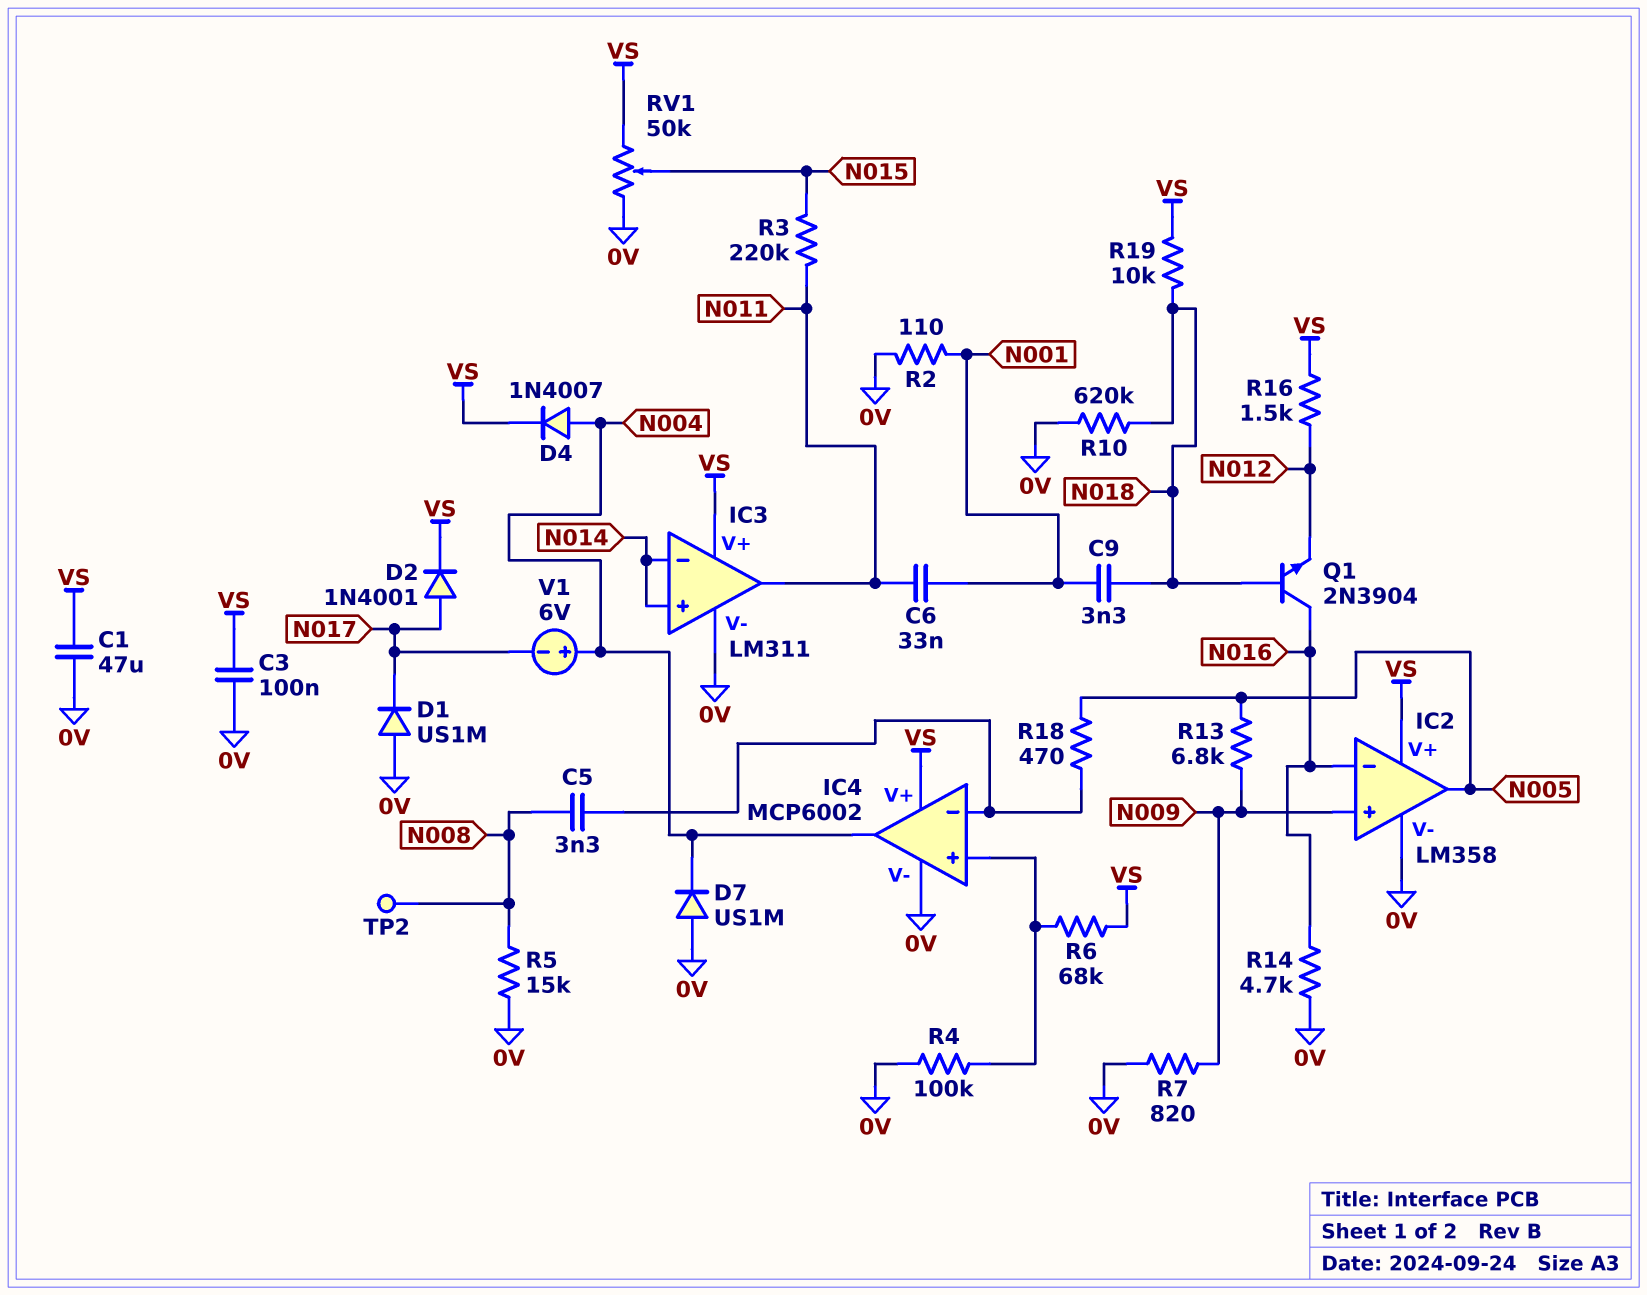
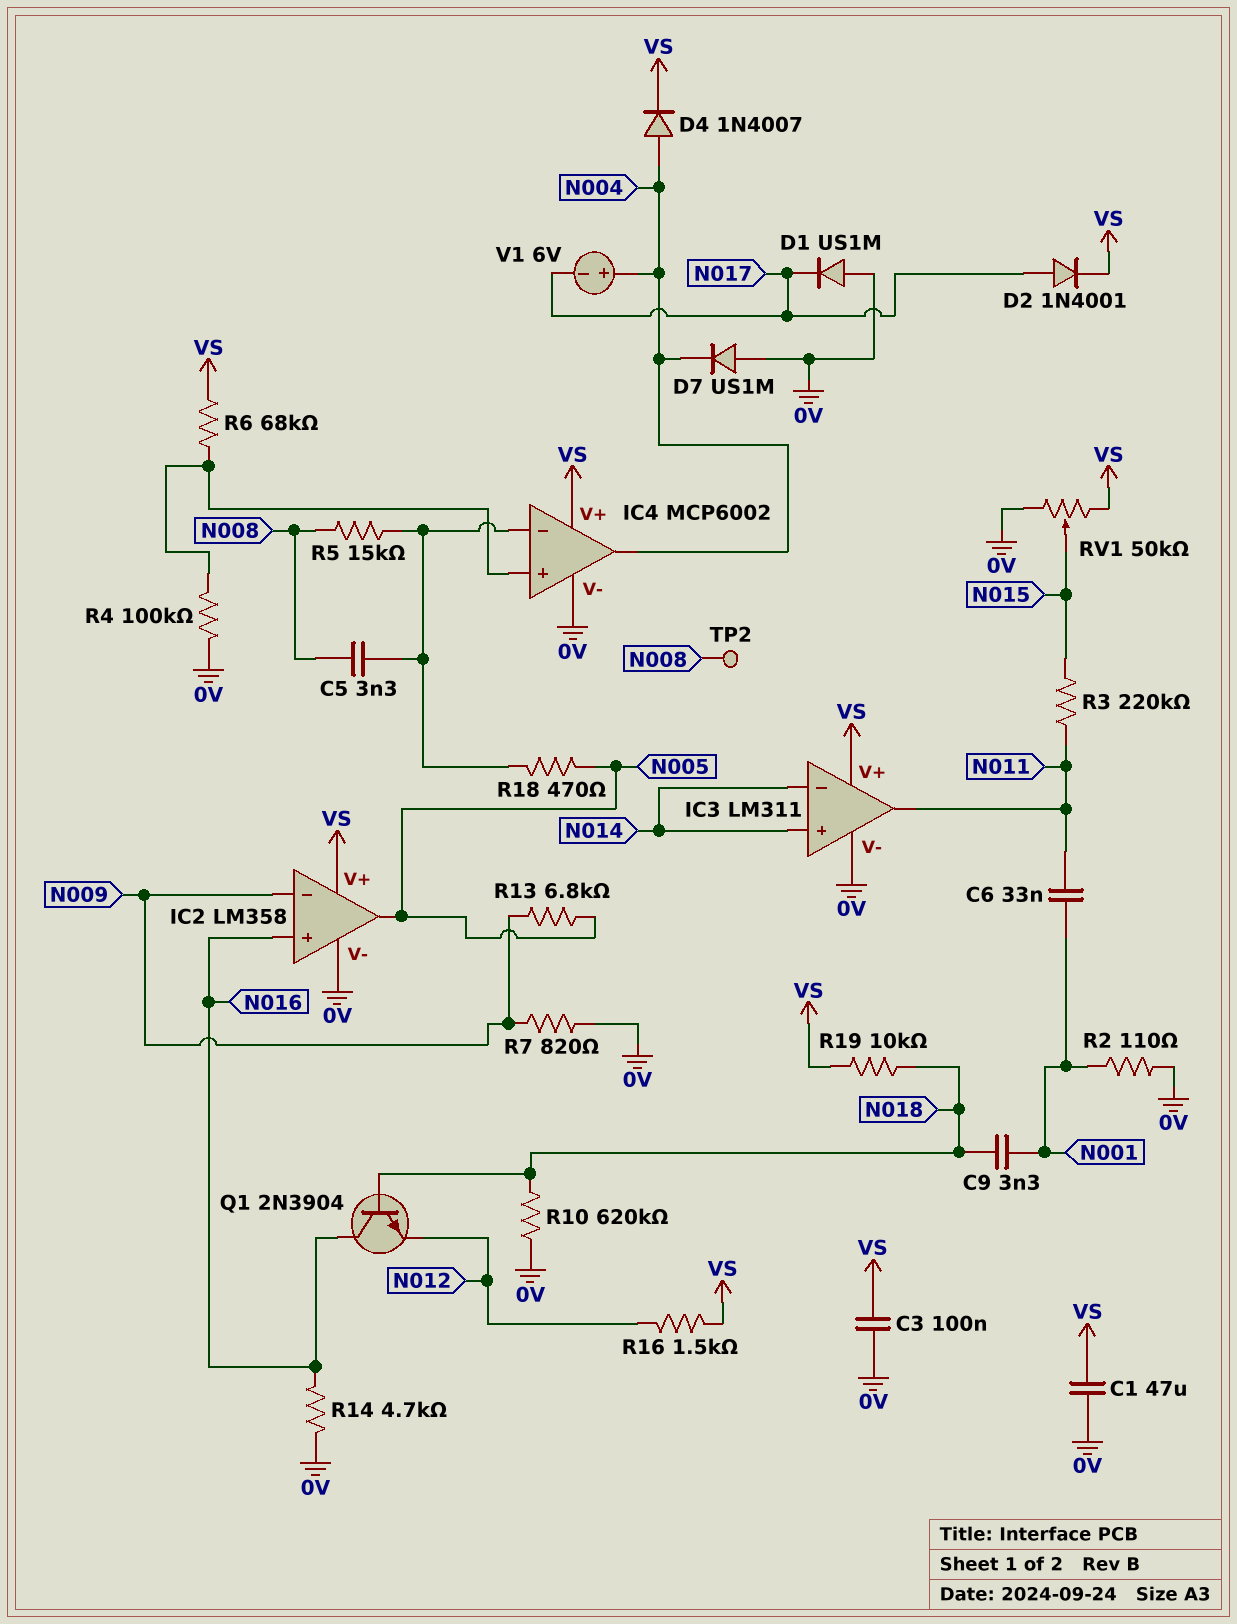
IC2 pin in+: N009 -> N016
IC2 pin in-: N016 -> N009
R5: 15k (0V, N008) -> 15k (IC4/in-, N008)

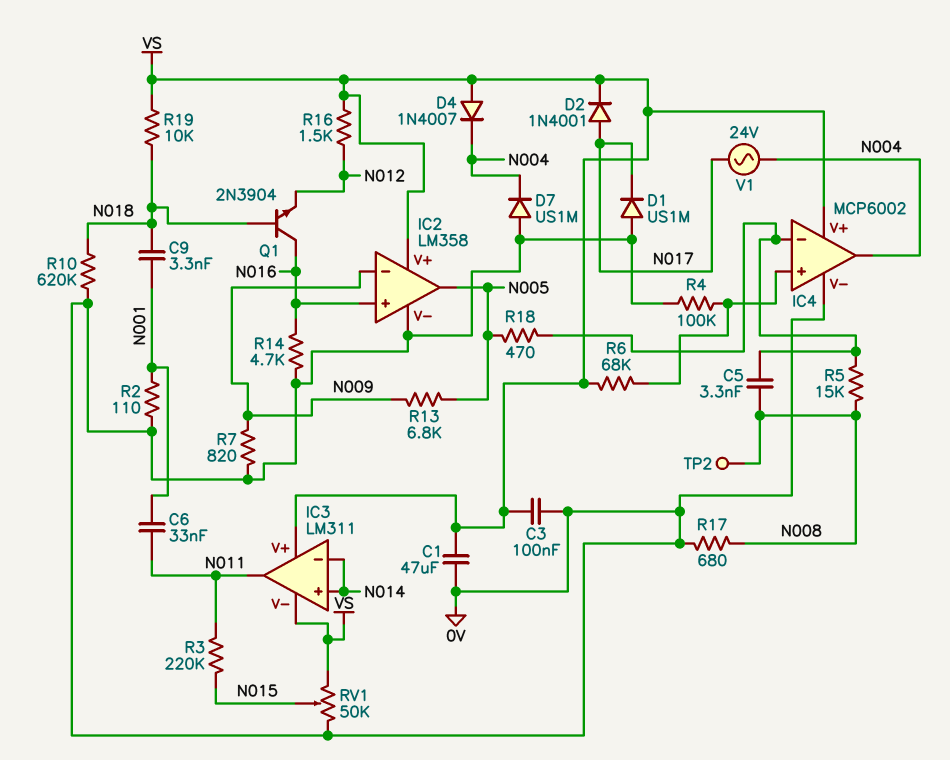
D4: diode 1N4007 (A N004, K VS) -> diode 1N4007 (A VS, K N004)
IC3 pin V-: 0V -> VS
R17: none -> 680 (0V, N008)
V1: 6V (plus N004, minus N017) -> AC 24V (N004, N017)

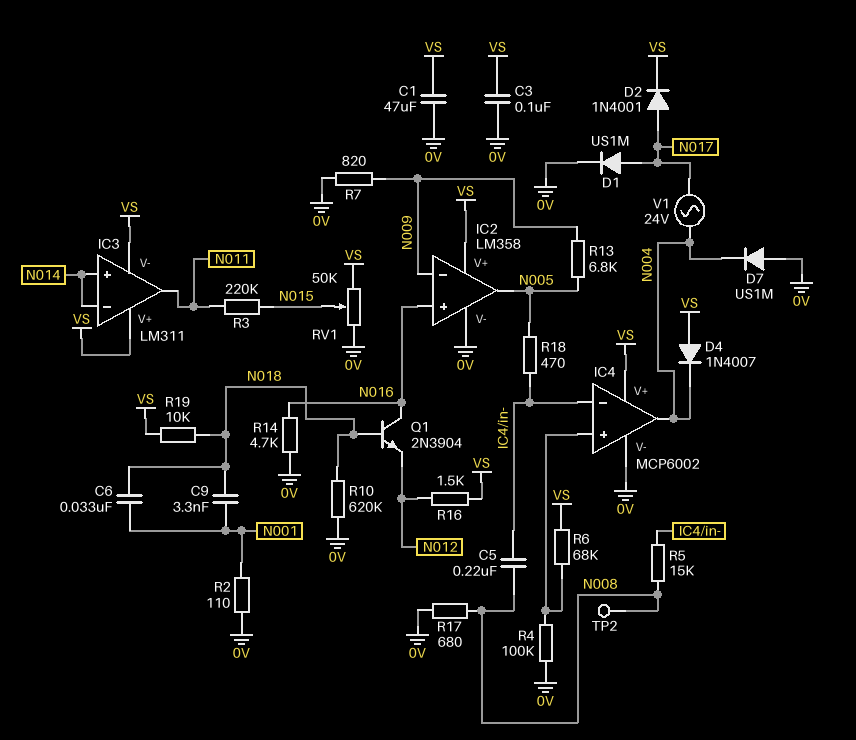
C5: 3.3nF (IC4/in-, N008) -> 220nF (IC4/in-, N008)
C6: 33nF (N001, N011) -> 33nF (N001, N018)
D1: diode US1M (A 0V, K N017) -> diode US1M (A N017, K 0V)

